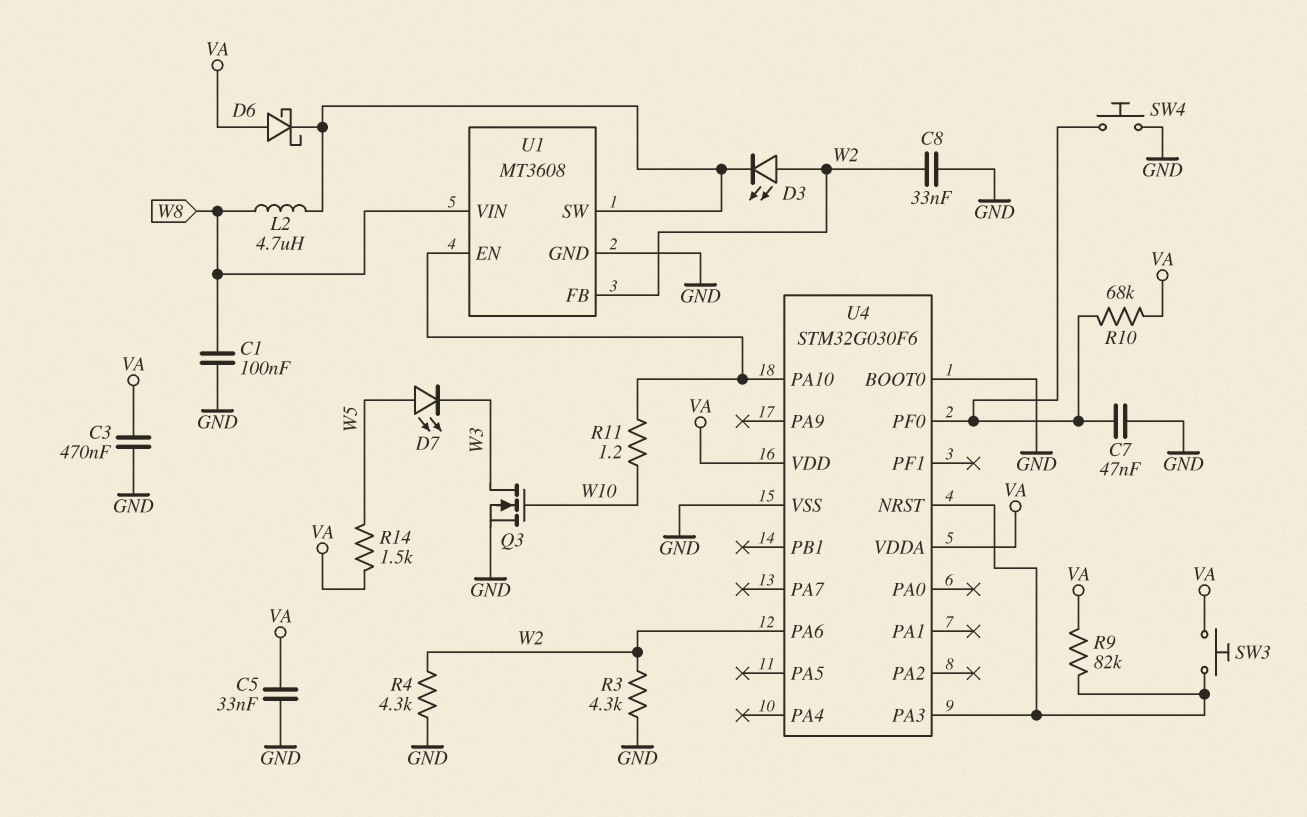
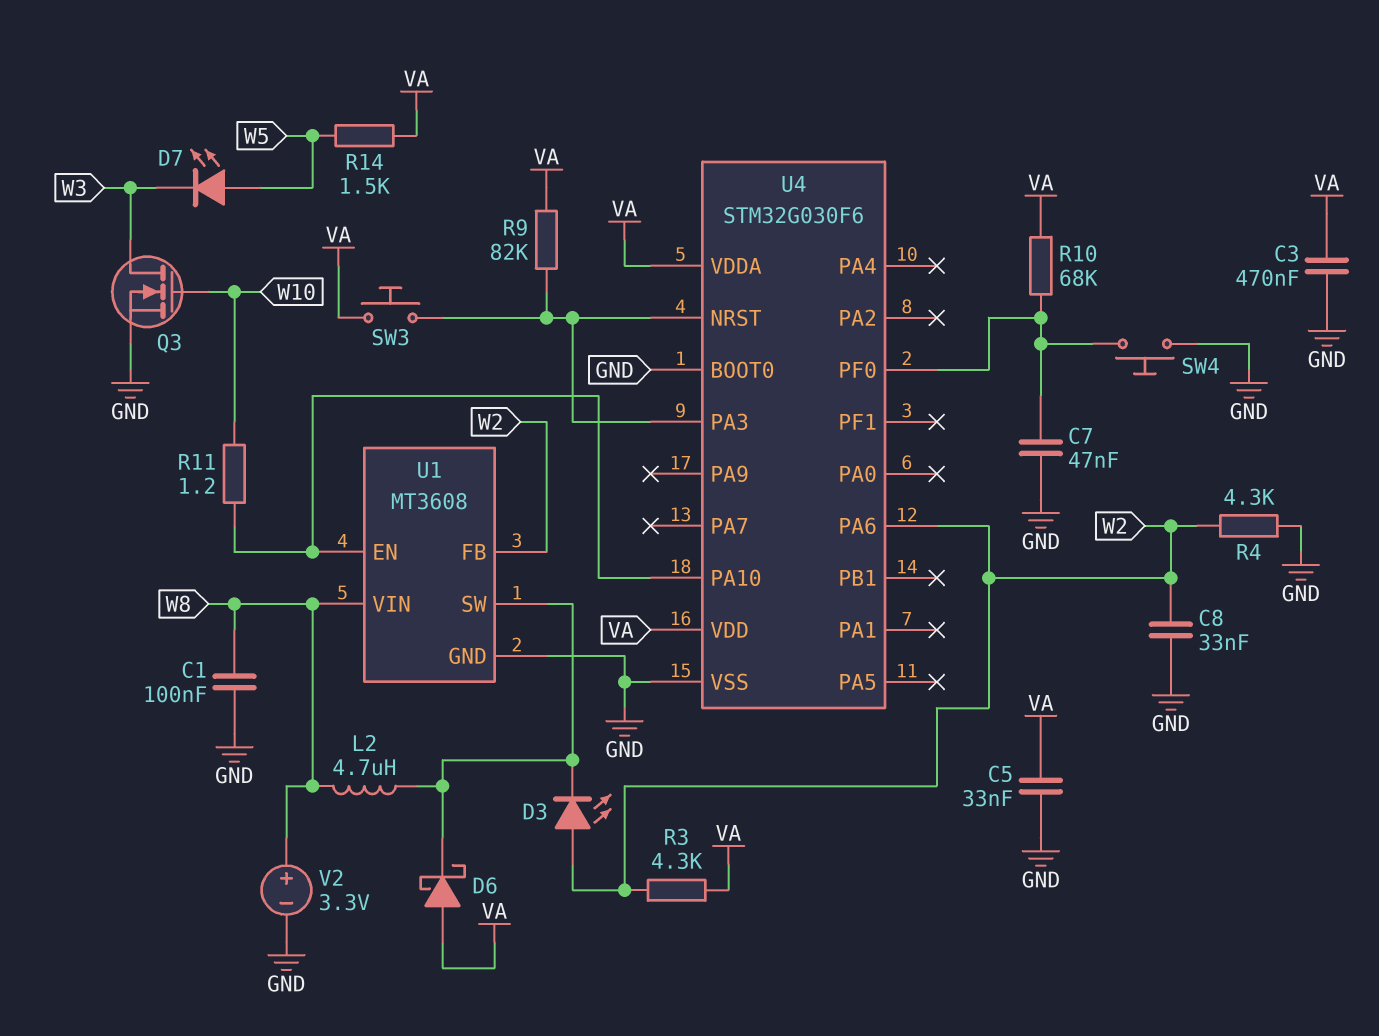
R3: 4.3k (GND, W2) -> 4.3k (VA, W2)
V2: none -> 3.3V (plus W8, minus GND)

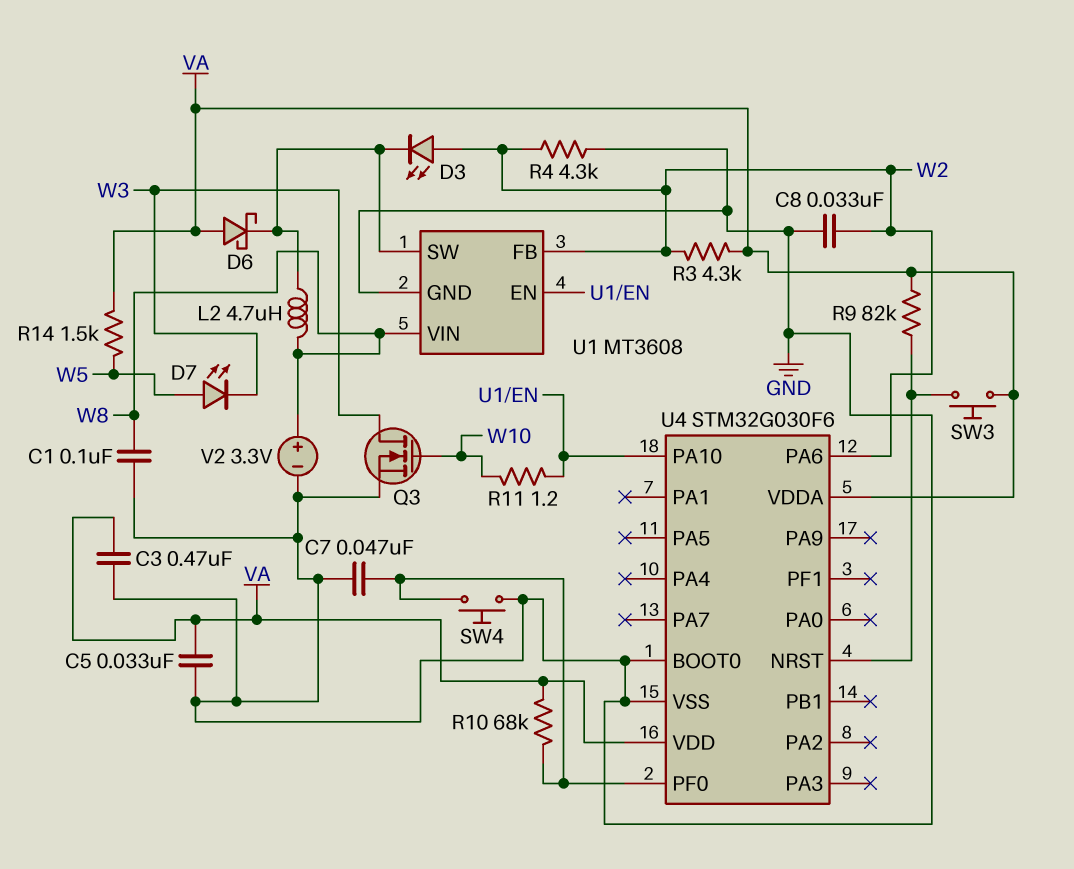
U4 pin PA3: U4/NRST -> none

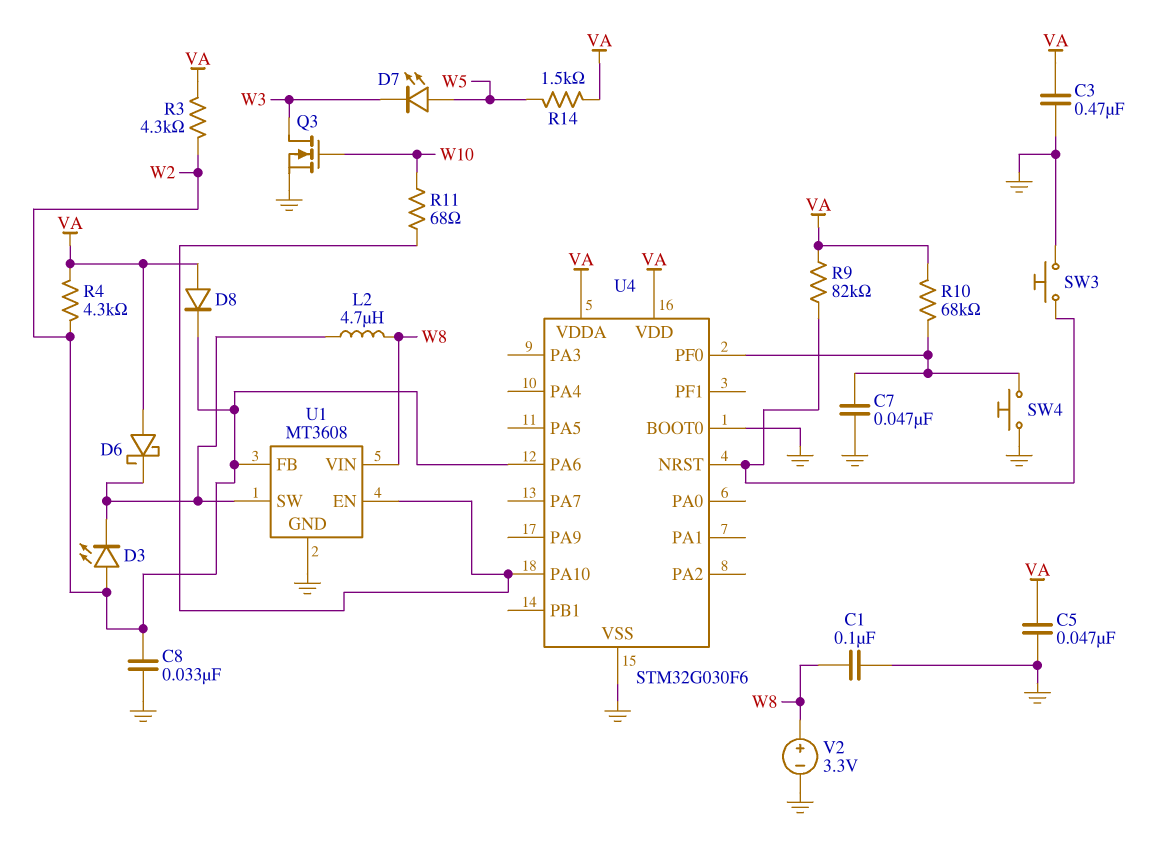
C5: 33nF (GND, VA) -> 47nF (GND, VA)
D8: none -> diode (A VA, K W2)
R4: 4.3k (GND, W2) -> 4.3k (VA, W2)
R11: 1.2 (U1/EN, W10) -> 68 (U1/EN, W10)
SW3: button (U4/NRST, VA) -> button (GND, U4/NRST)

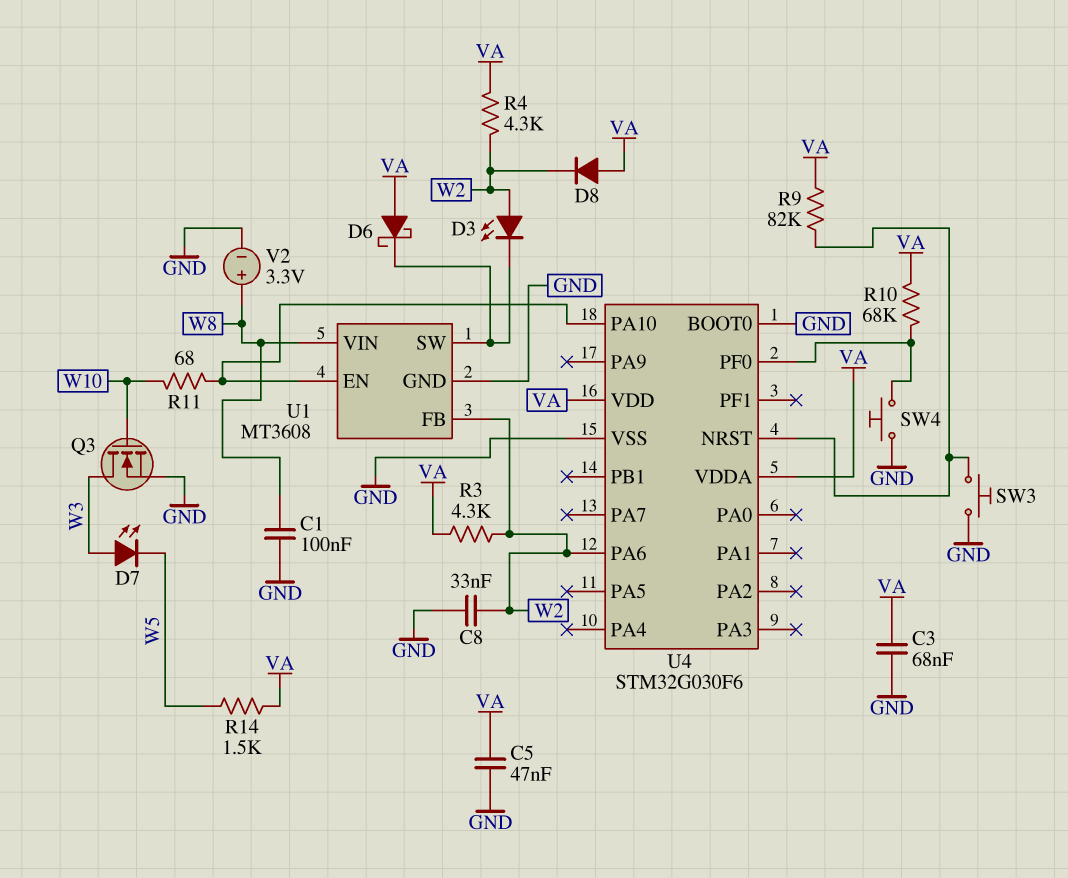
C3: 470nF (GND, VA) -> 68nF (GND, VA)
C7: 47nF (GND, U4/PF0) -> none
D7: LED (A W5, K W3) -> LED (A W3, K W5)
L2: 4.7uH (U1/SW, W8) -> none

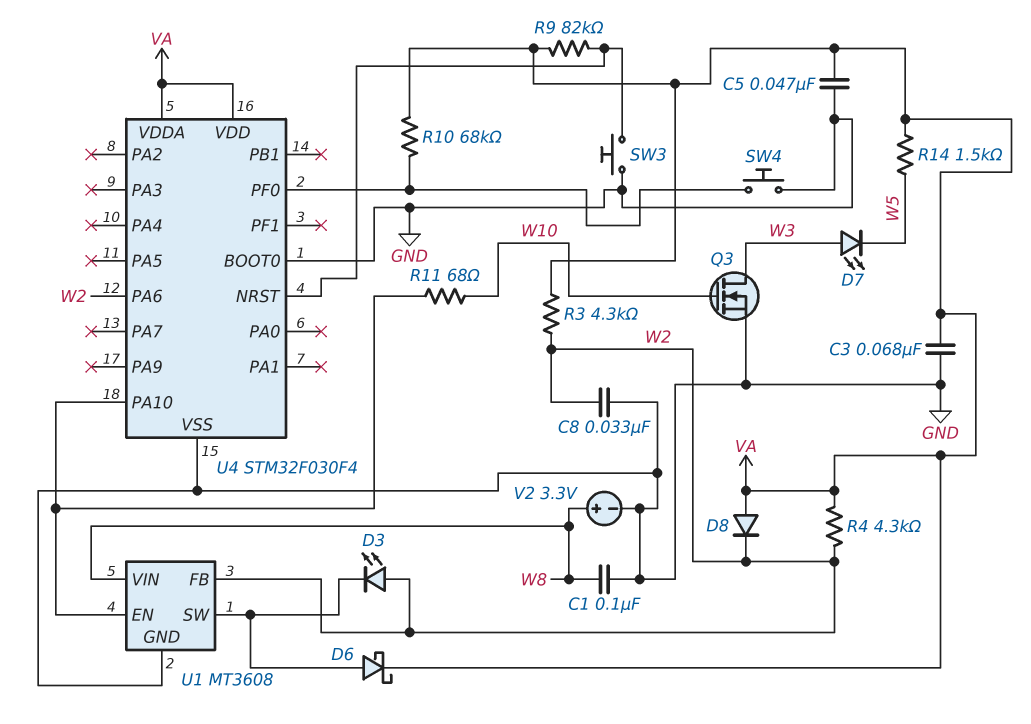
D6: schottky (A VA, K U1/SW) -> schottky (A U1/SW, K VA)
U4: STM32G030F6 -> STM32F030F4

